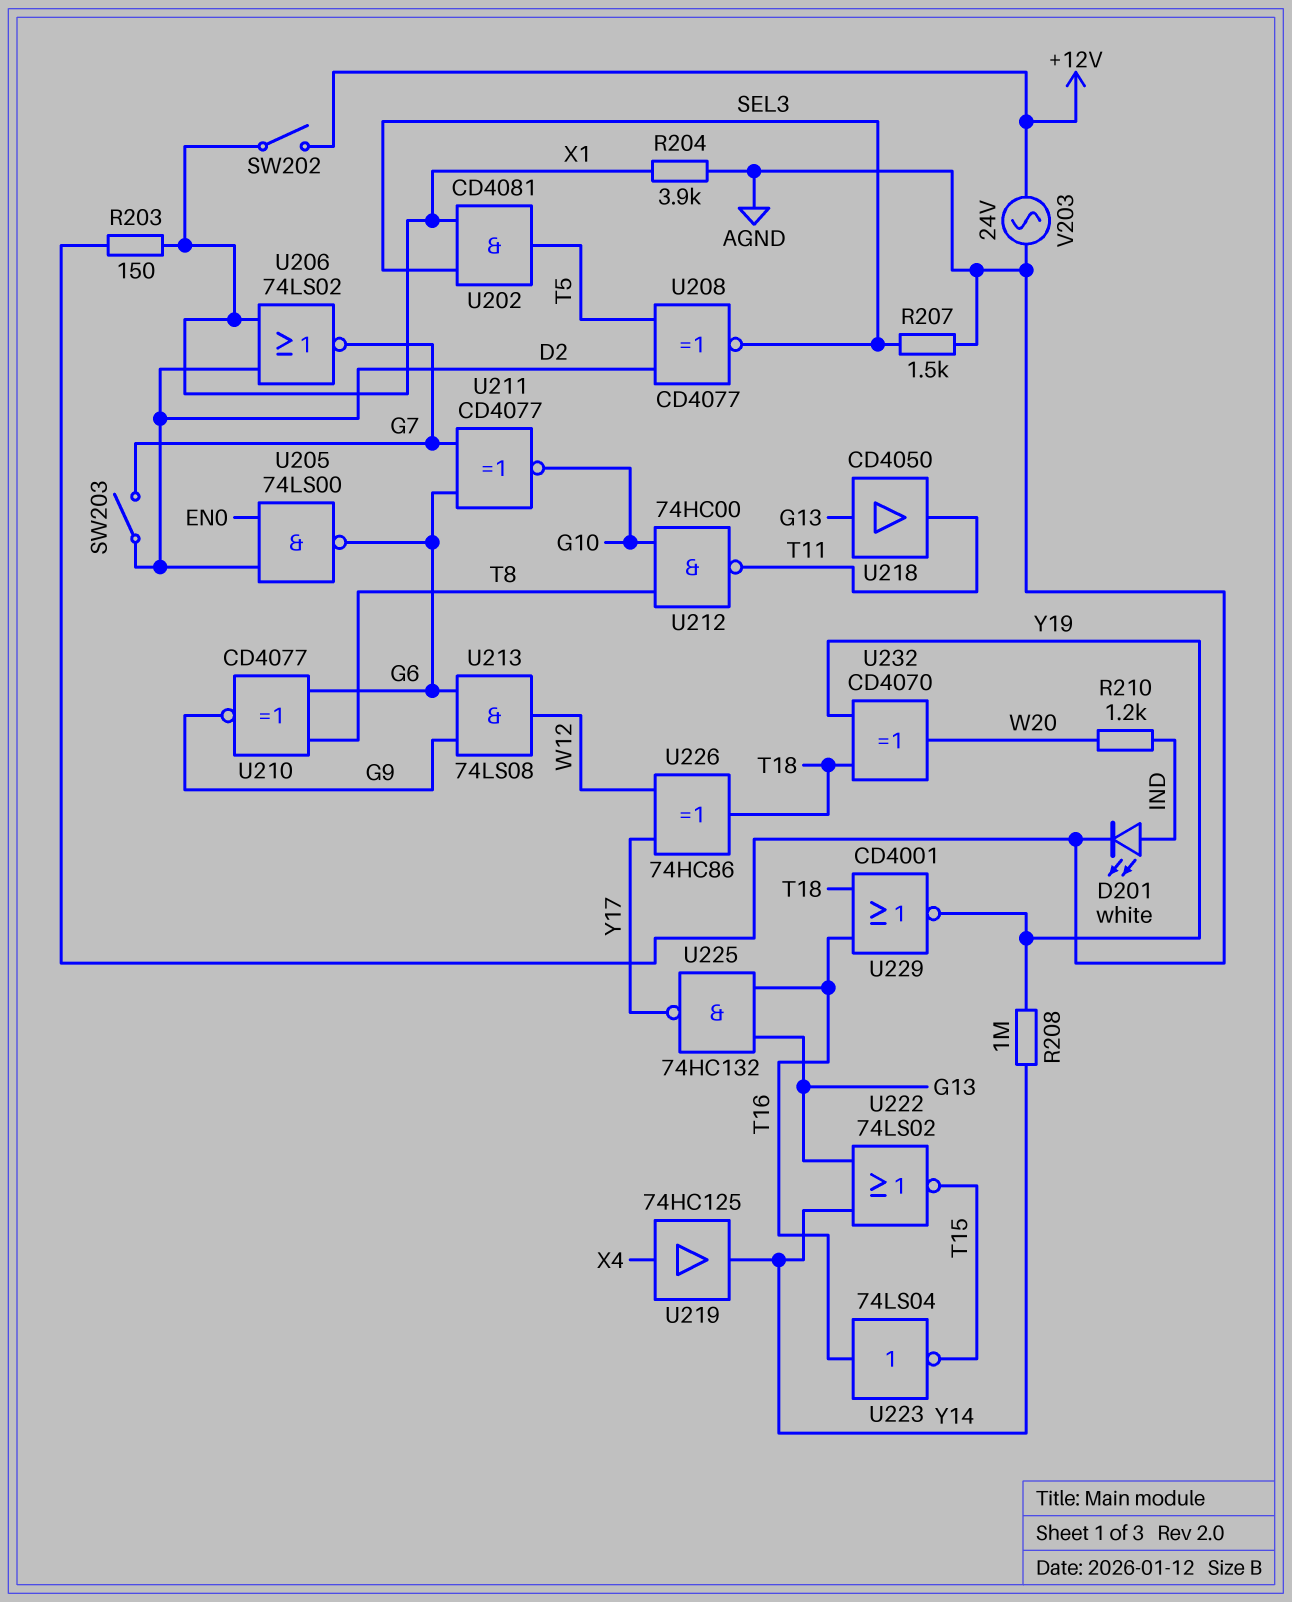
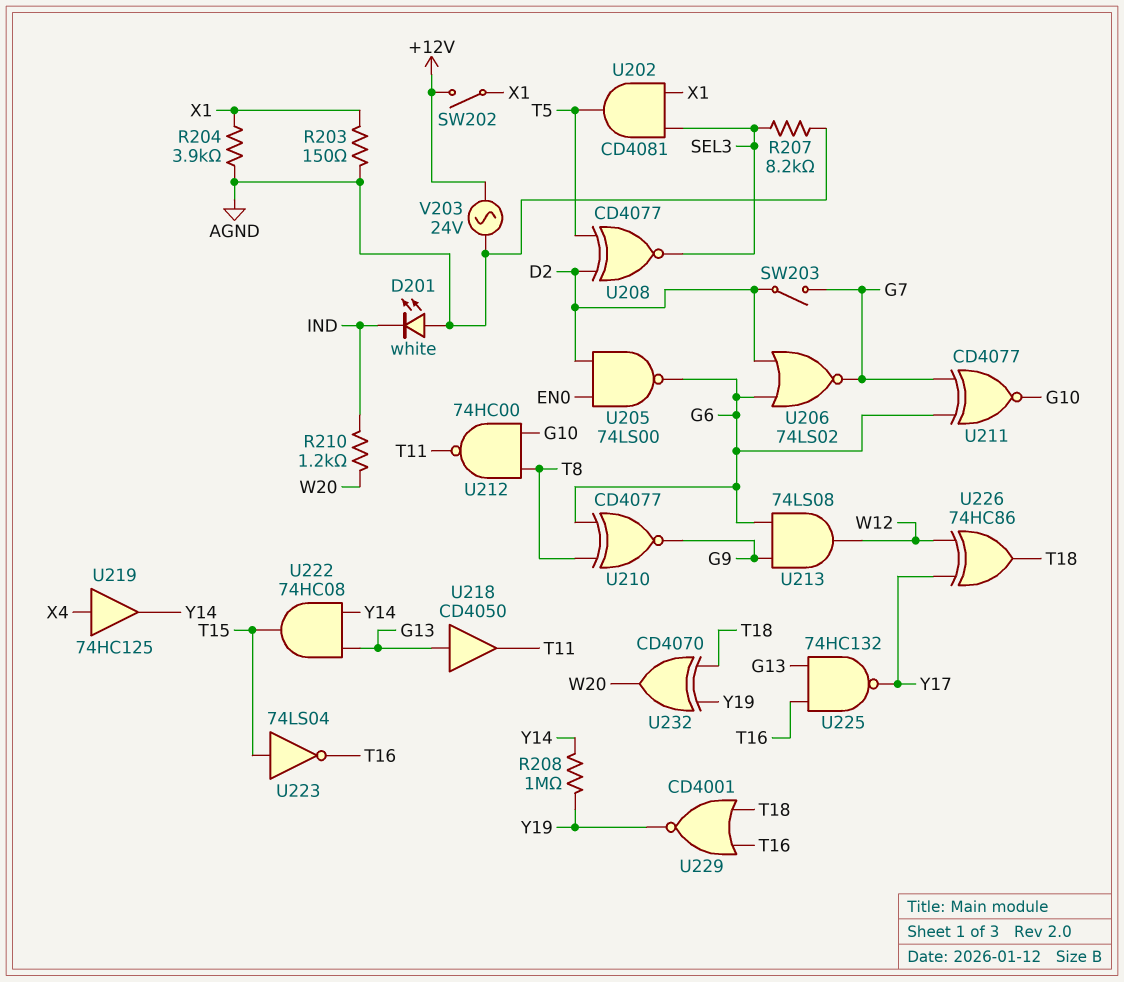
D201: LED white (A IND, K AGND) -> LED white (A AGND, K IND)
R207: 1.5k (AGND, SEL3) -> 8.2k (AGND, SEL3)
U206: NOR 74LS02 (in D2, in X1, out G7) -> NOR 74LS02 (in D2, in G6, out G7)
U222: NOR 74LS02 (in G13, in Y14, out T15) -> AND 74HC08 (in G13, in Y14, out T15)
U223: NOT 74LS04 (in T16, out T15) -> NOT 74LS04 (in T15, out T16)

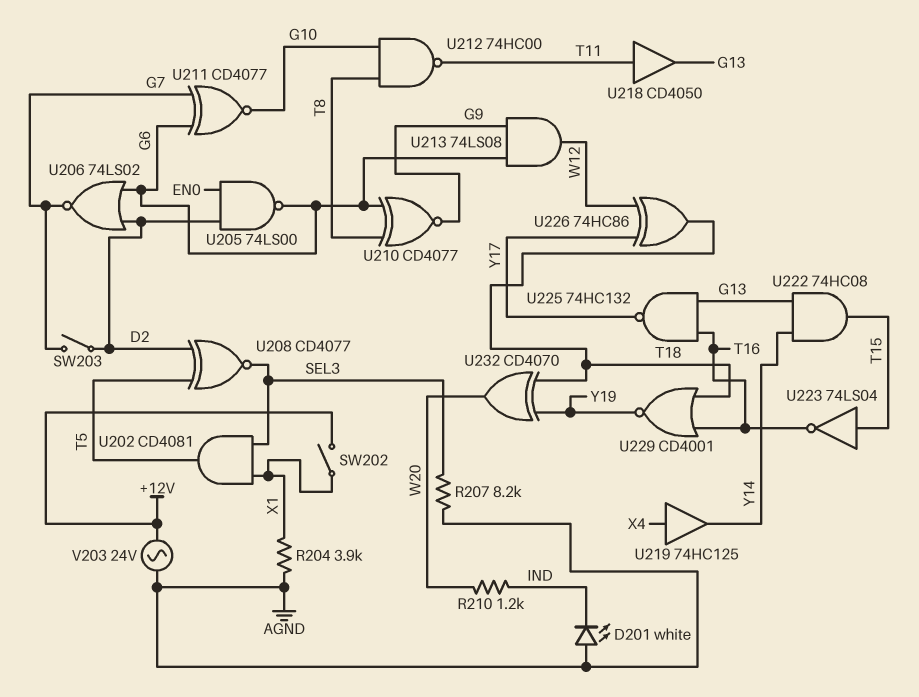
R203: 150 (AGND, X1) -> none
R208: 1M (Y14, Y19) -> none
U218: buffer CD4050 (in G13, out T11) -> buffer CD4050 (in T11, out G13)

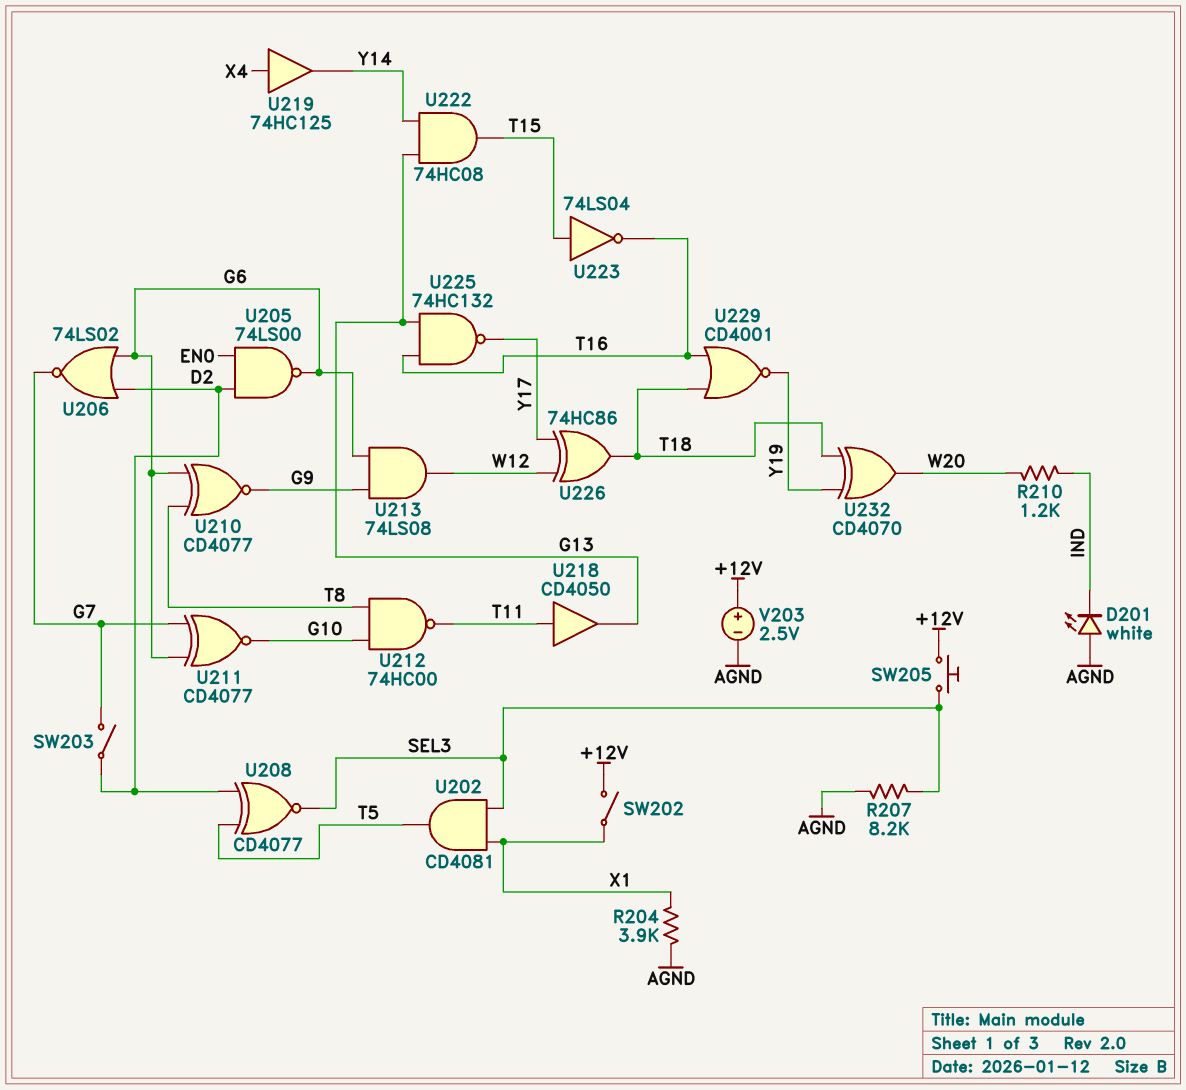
SW205: none -> button (+12V, SEL3)
V203: AC 24V (+12V, AGND) -> 2.5V (plus +12V, minus AGND)

